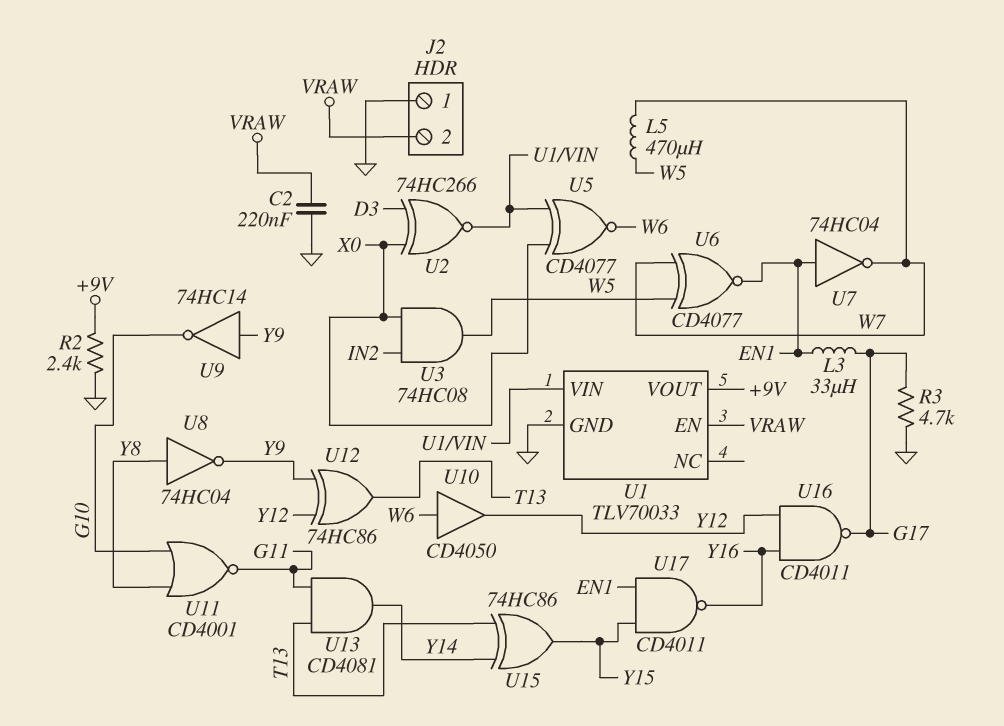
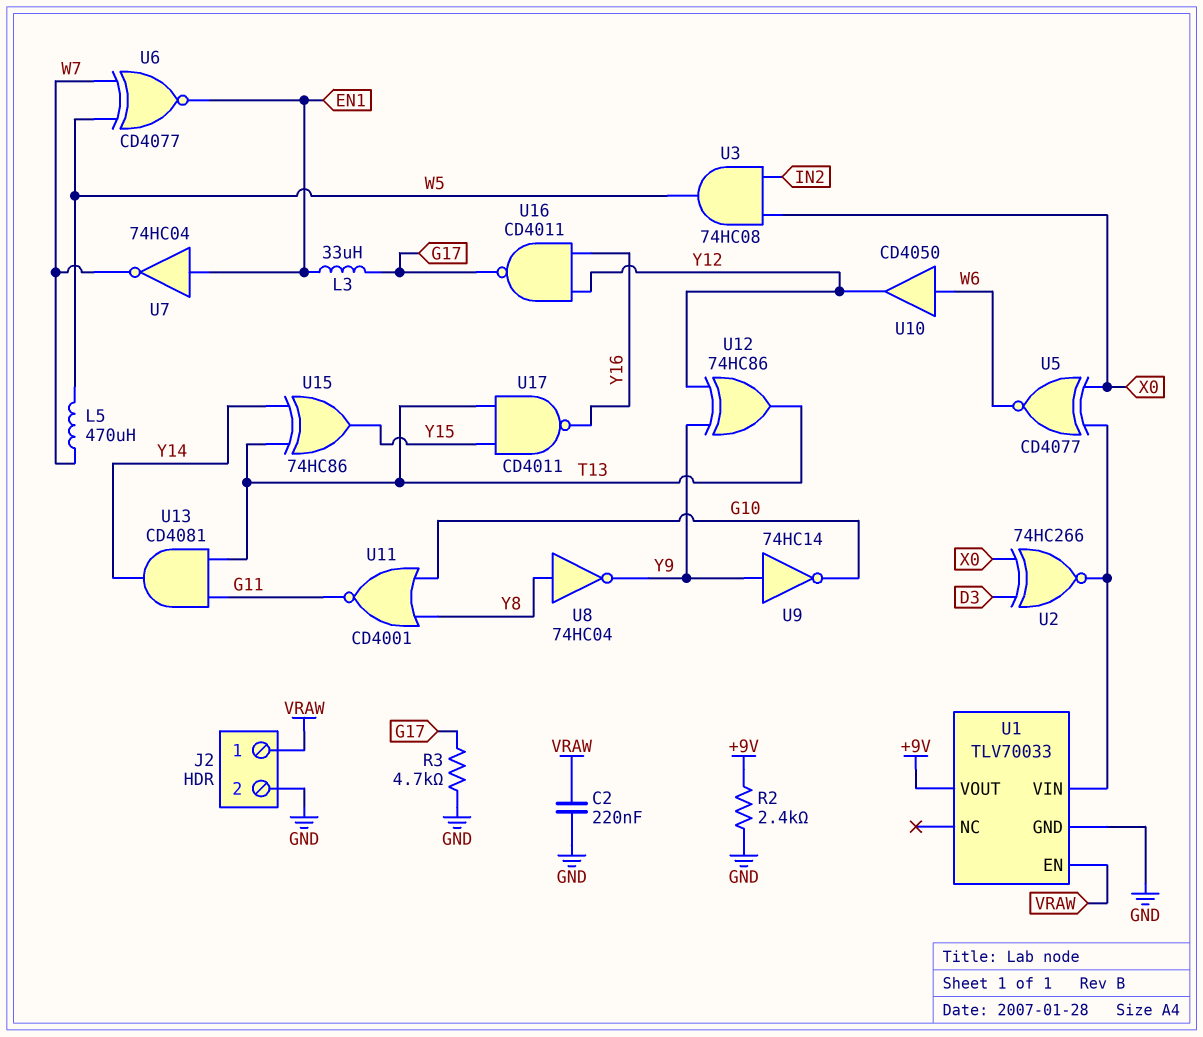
J2 pin 1: GND -> VRAW
J2 pin 2: VRAW -> GND
U17: NAND CD4011 (in EN1, in Y15, out Y16) -> NAND CD4011 (in T13, in Y15, out Y16)

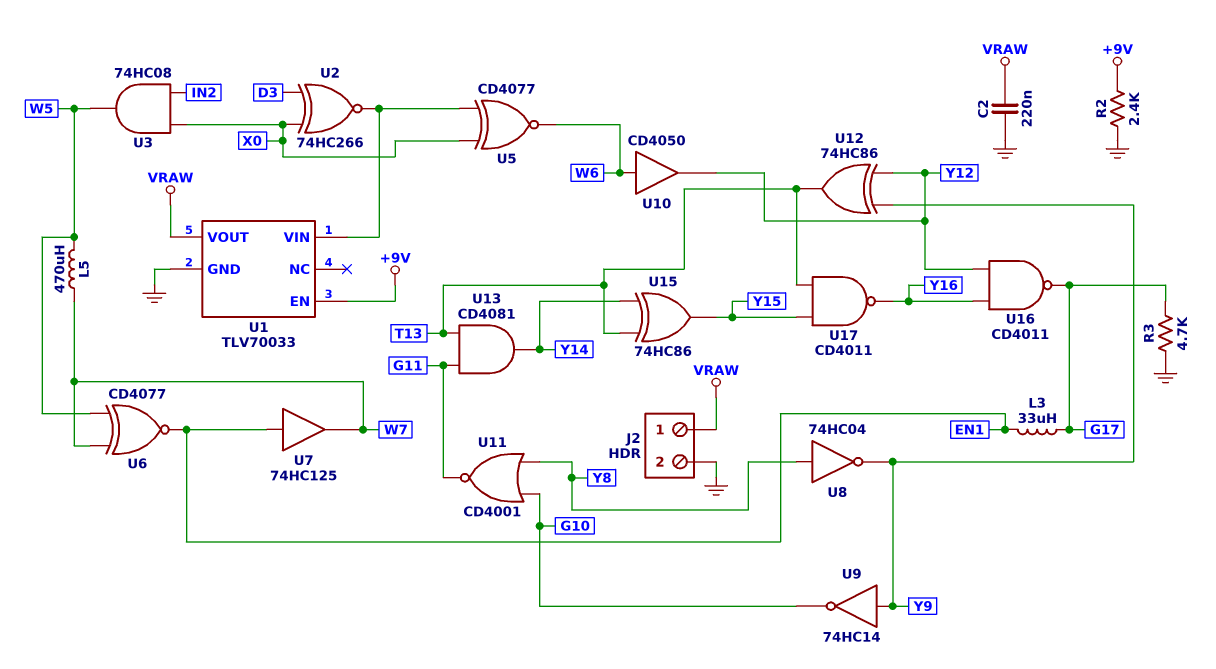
U1 pin EN: VRAW -> +9V
U1 pin VOUT: +9V -> VRAW
U7: NOT 74HC04 (in EN1, out W7) -> buffer 74HC125 (in EN1, out W7)

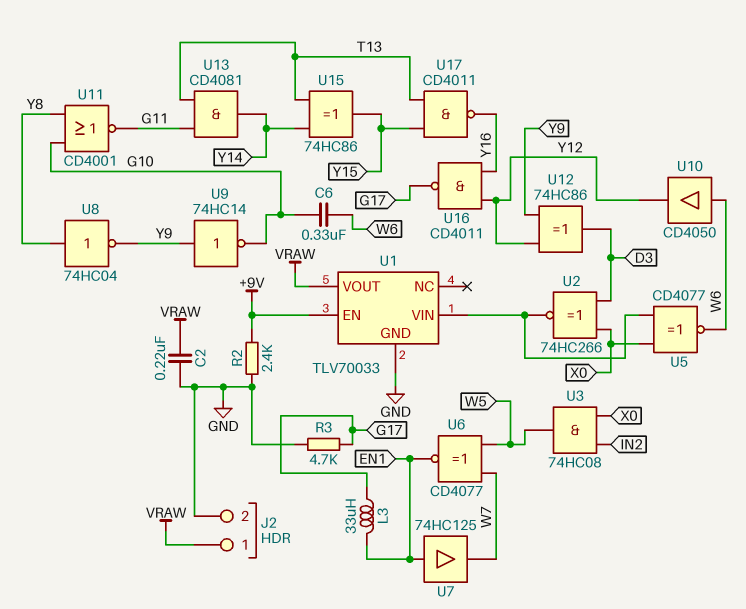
C6: none -> 330nF (G10, W6)
L5: 470uH (W5, W7) -> none
U12: XOR 74HC86 (in Y9, in Y12, out T13) -> XOR 74HC86 (in Y9, in Y12, out D3)

